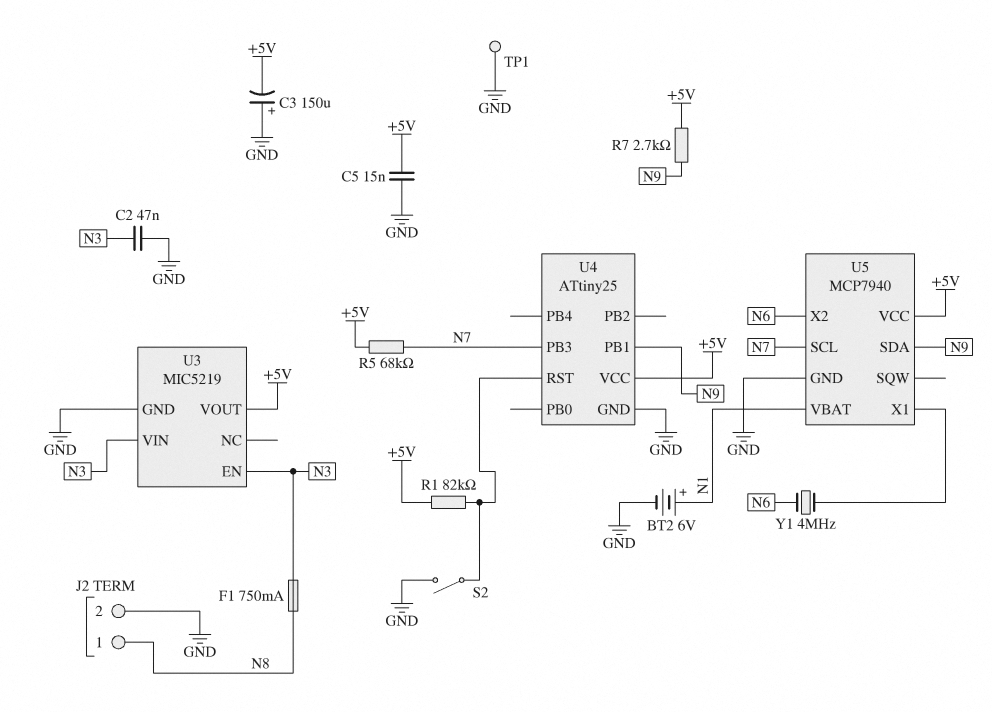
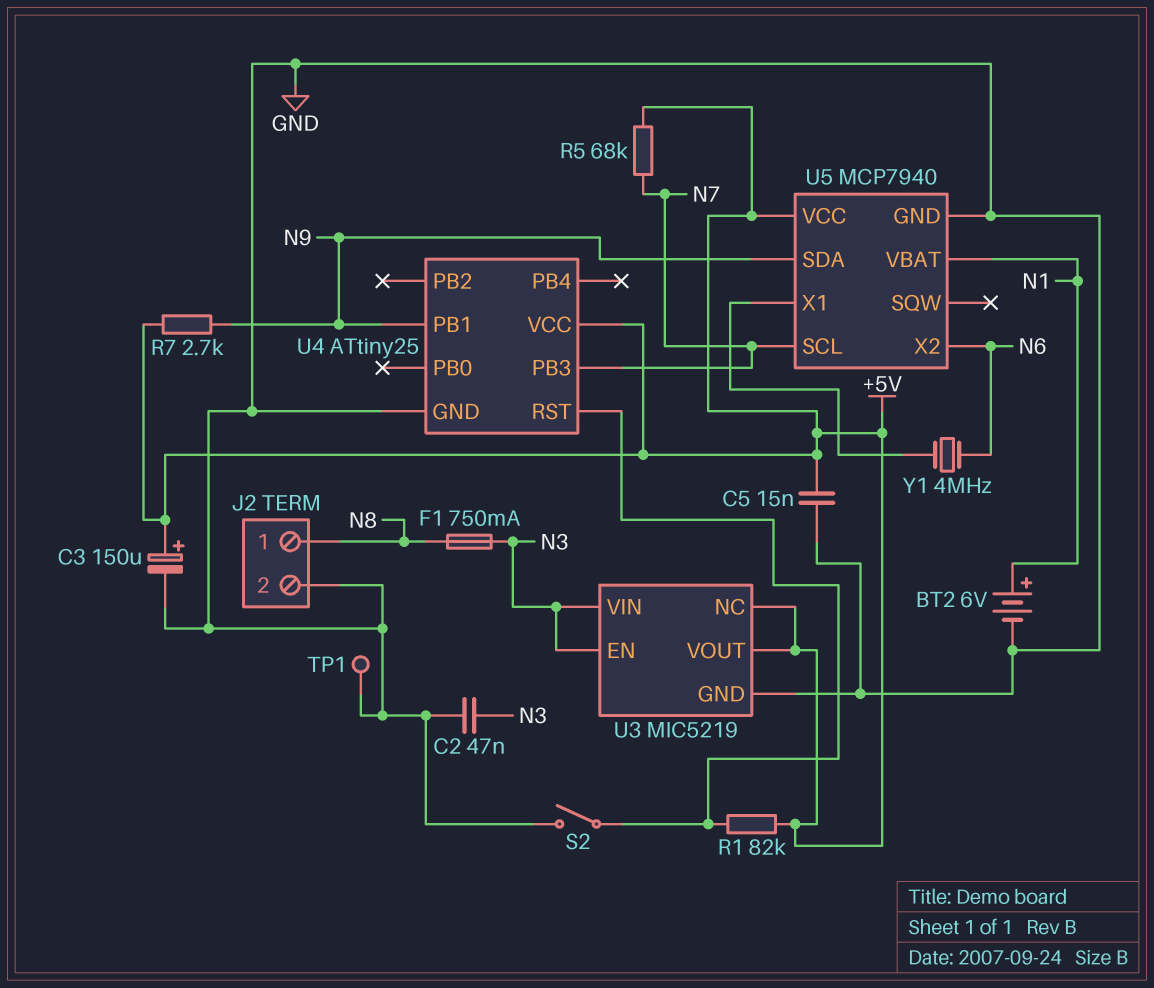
C3: 150uF (plus GND, minus +5V) -> 150uF (plus +5V, minus GND)
U3 pin NC: none -> +5V

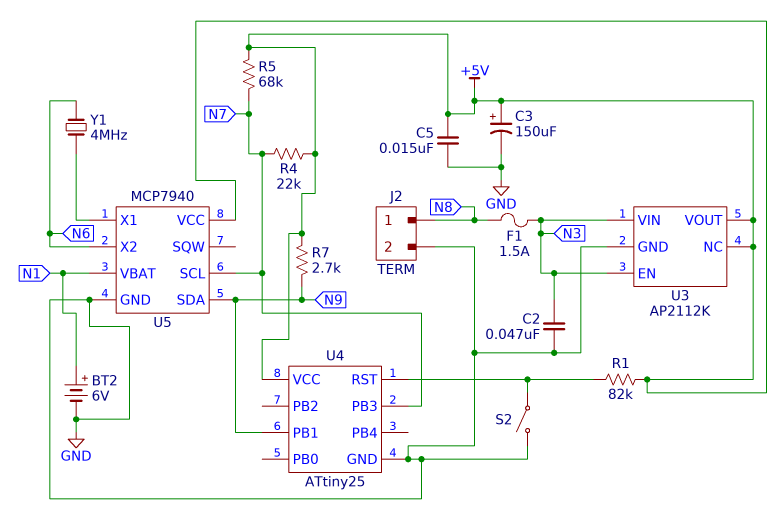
F1: 750mA (N3, N8) -> 1.5A (N3, N8)
R4: none -> 22k (+5V, N7)
TP1: test point (GND) -> none
U3: MIC5219 -> AP2112K

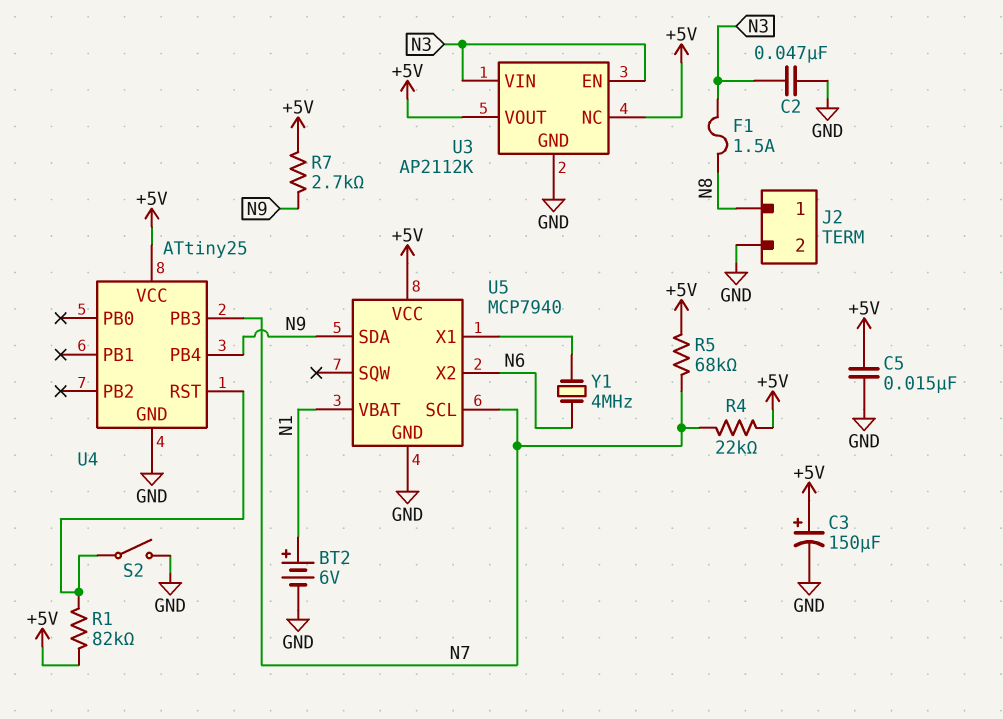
U4 pin PB1: N9 -> none
U4 pin PB4: none -> N9

